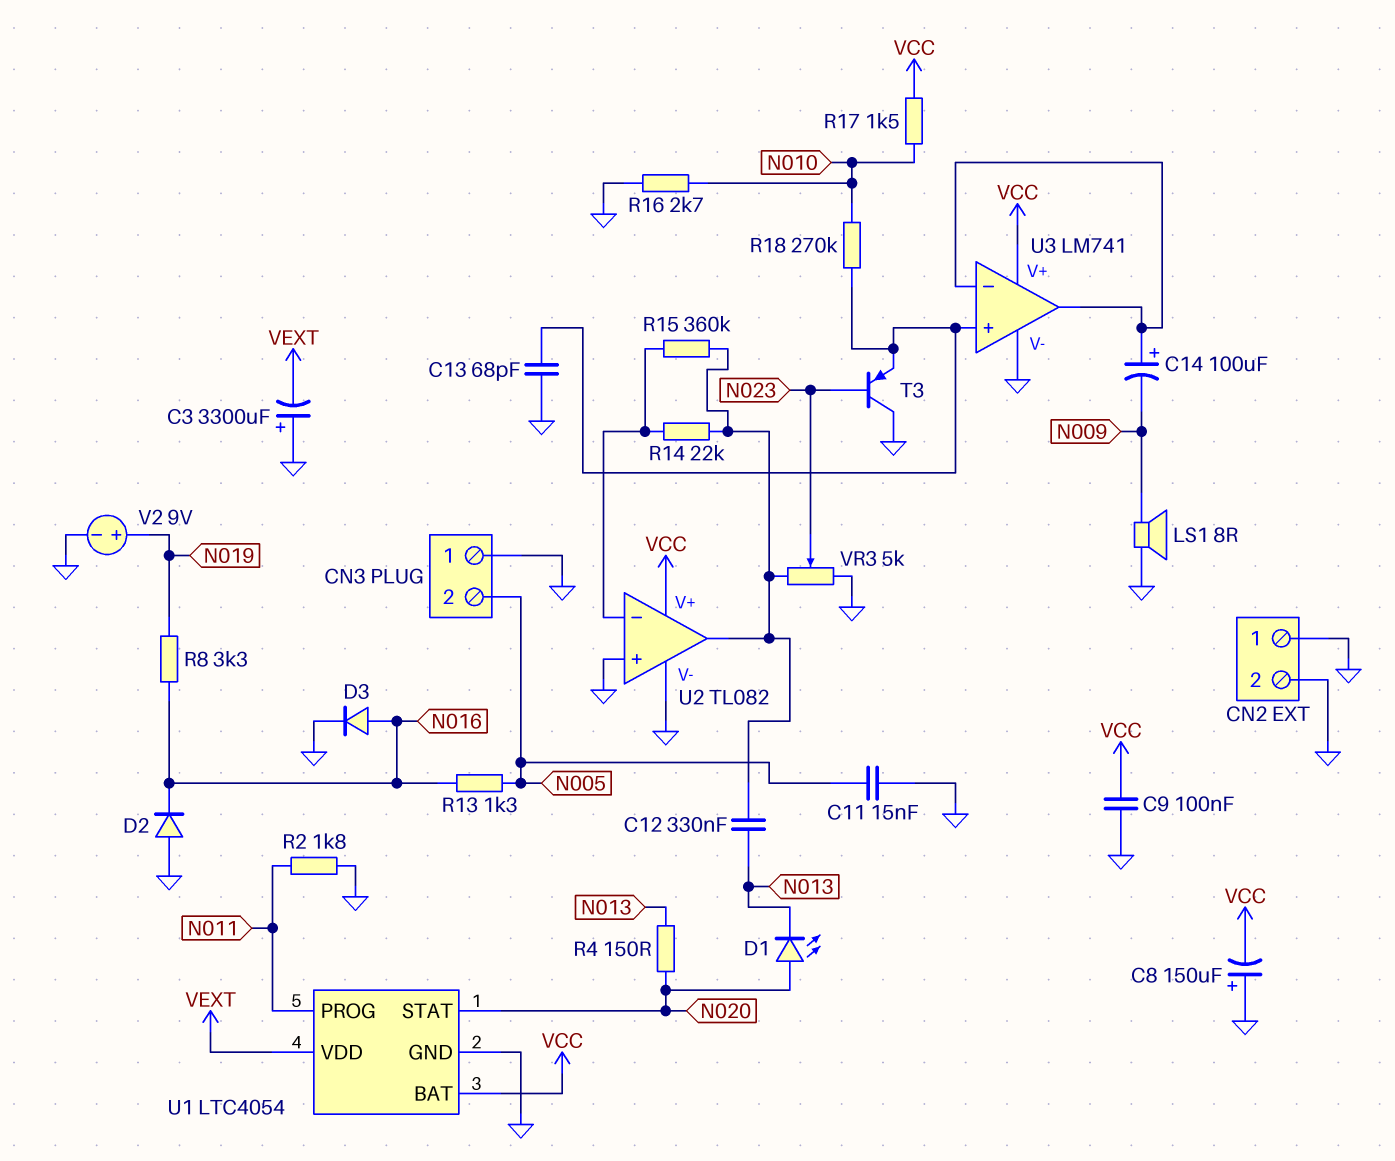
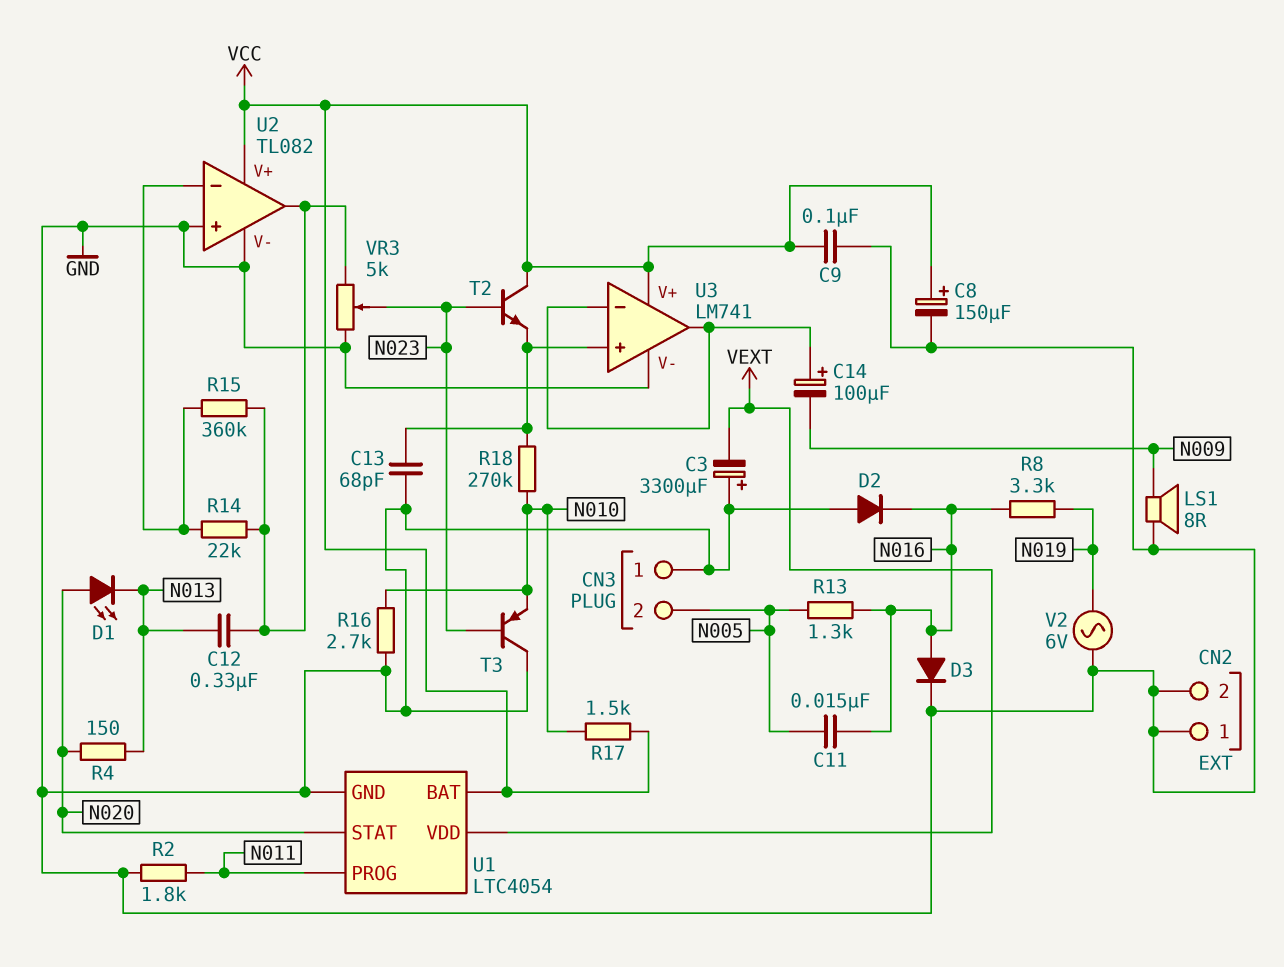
C8: 150uF (plus GND, minus VCC) -> 150uF (plus VCC, minus GND)
C11: 15nF (GND, N005) -> 15nF (N005, N016)
T2: none -> NPN (B N023, C VCC, E U3/in+)
T3: PNP (B N023, C GND, E U3/in+) -> PNP (B N023, C GND, E N010)
V2: 9V (plus N019, minus GND) -> AC 6V (GND, N019)

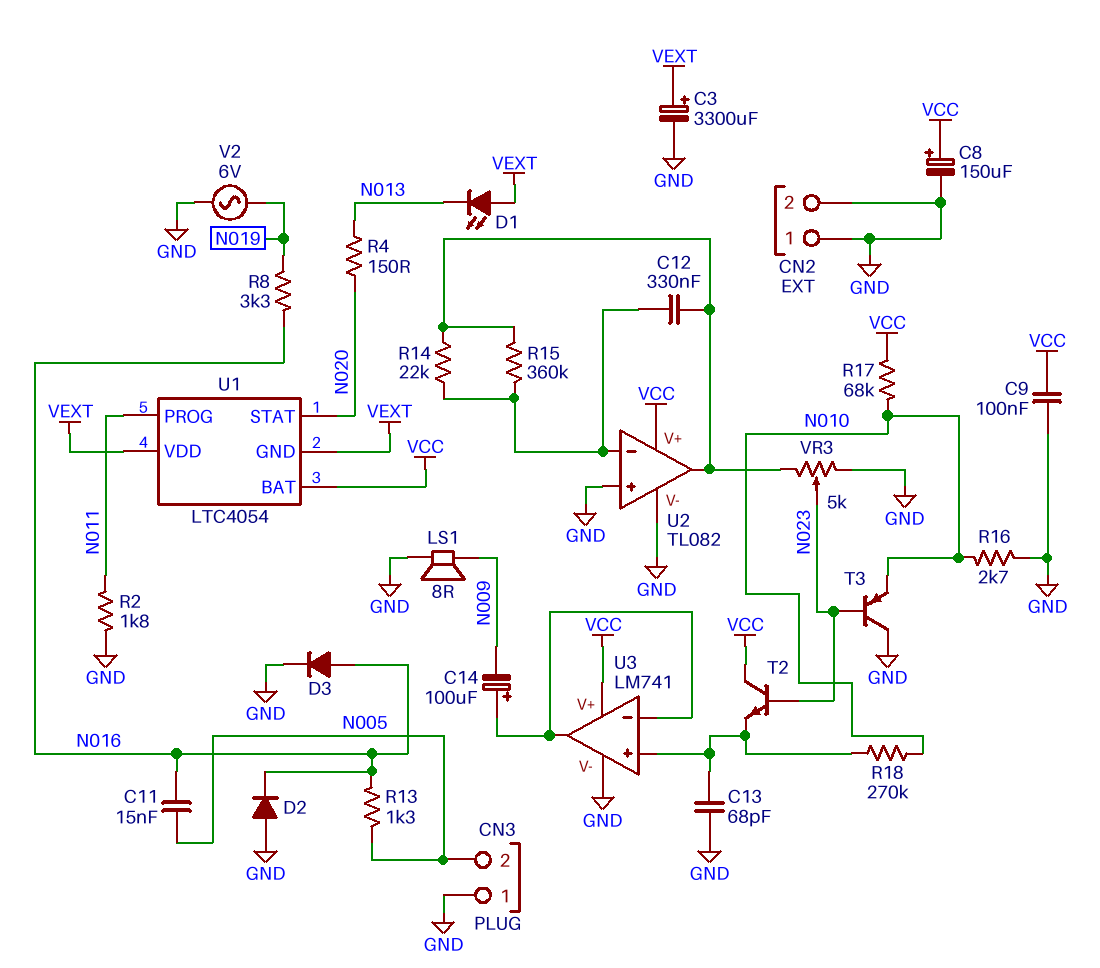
C3: 3300uF (plus GND, minus VEXT) -> 3300uF (plus VEXT, minus GND)
C12: 330nF (N013, U2/out) -> 330nF (U2/in-, U2/out)
D1: LED (A N020, K N013) -> LED (A VEXT, K N013)
R17: 1.5k (N010, VCC) -> 68k (N010, VCC)
U1 pin GND: GND -> VEXT

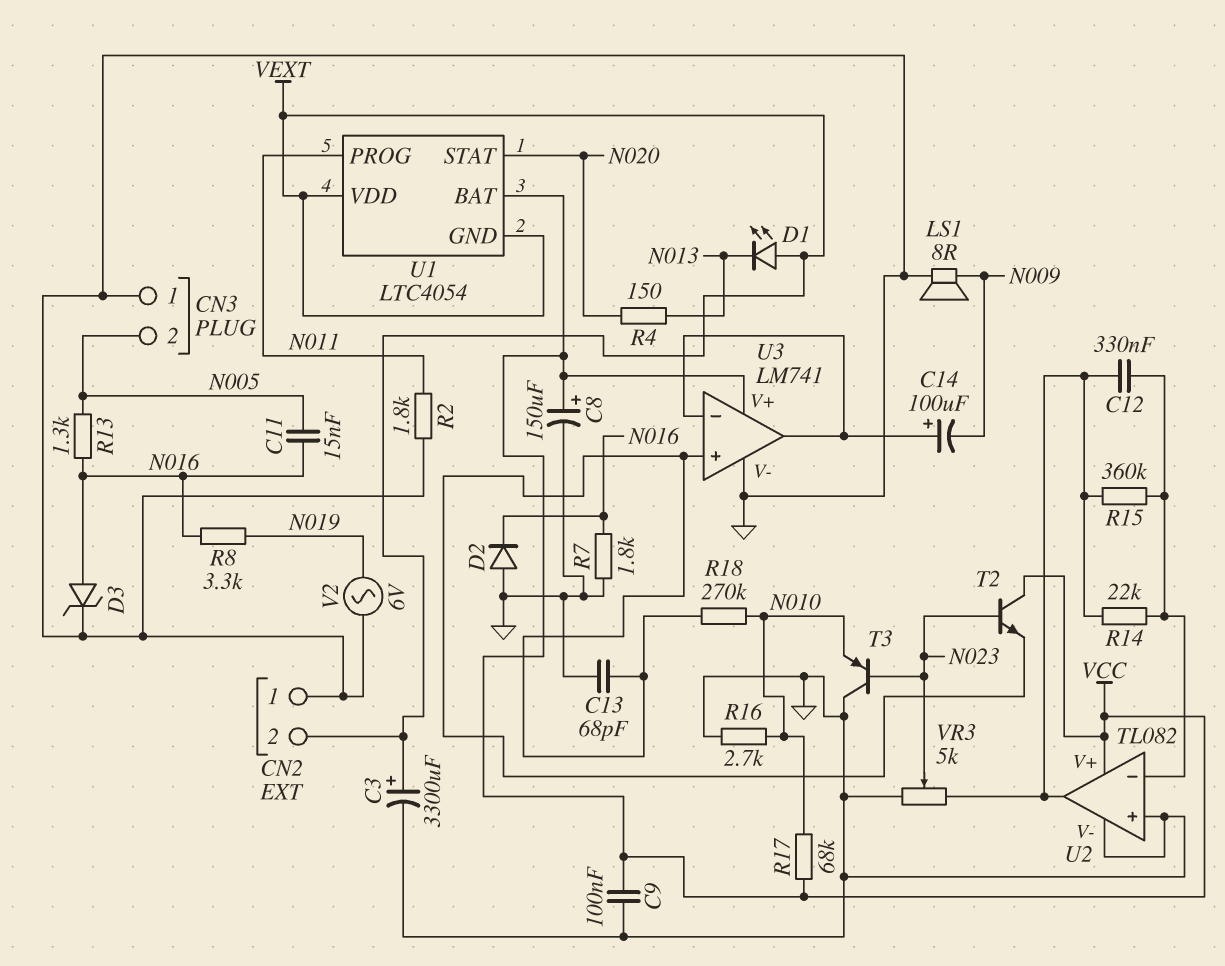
CN2 pin 2: GND -> VEXT
D3: diode (A N016, K GND) -> zener (A N016, K GND)
R7: none -> 1.8k (GND, N016)

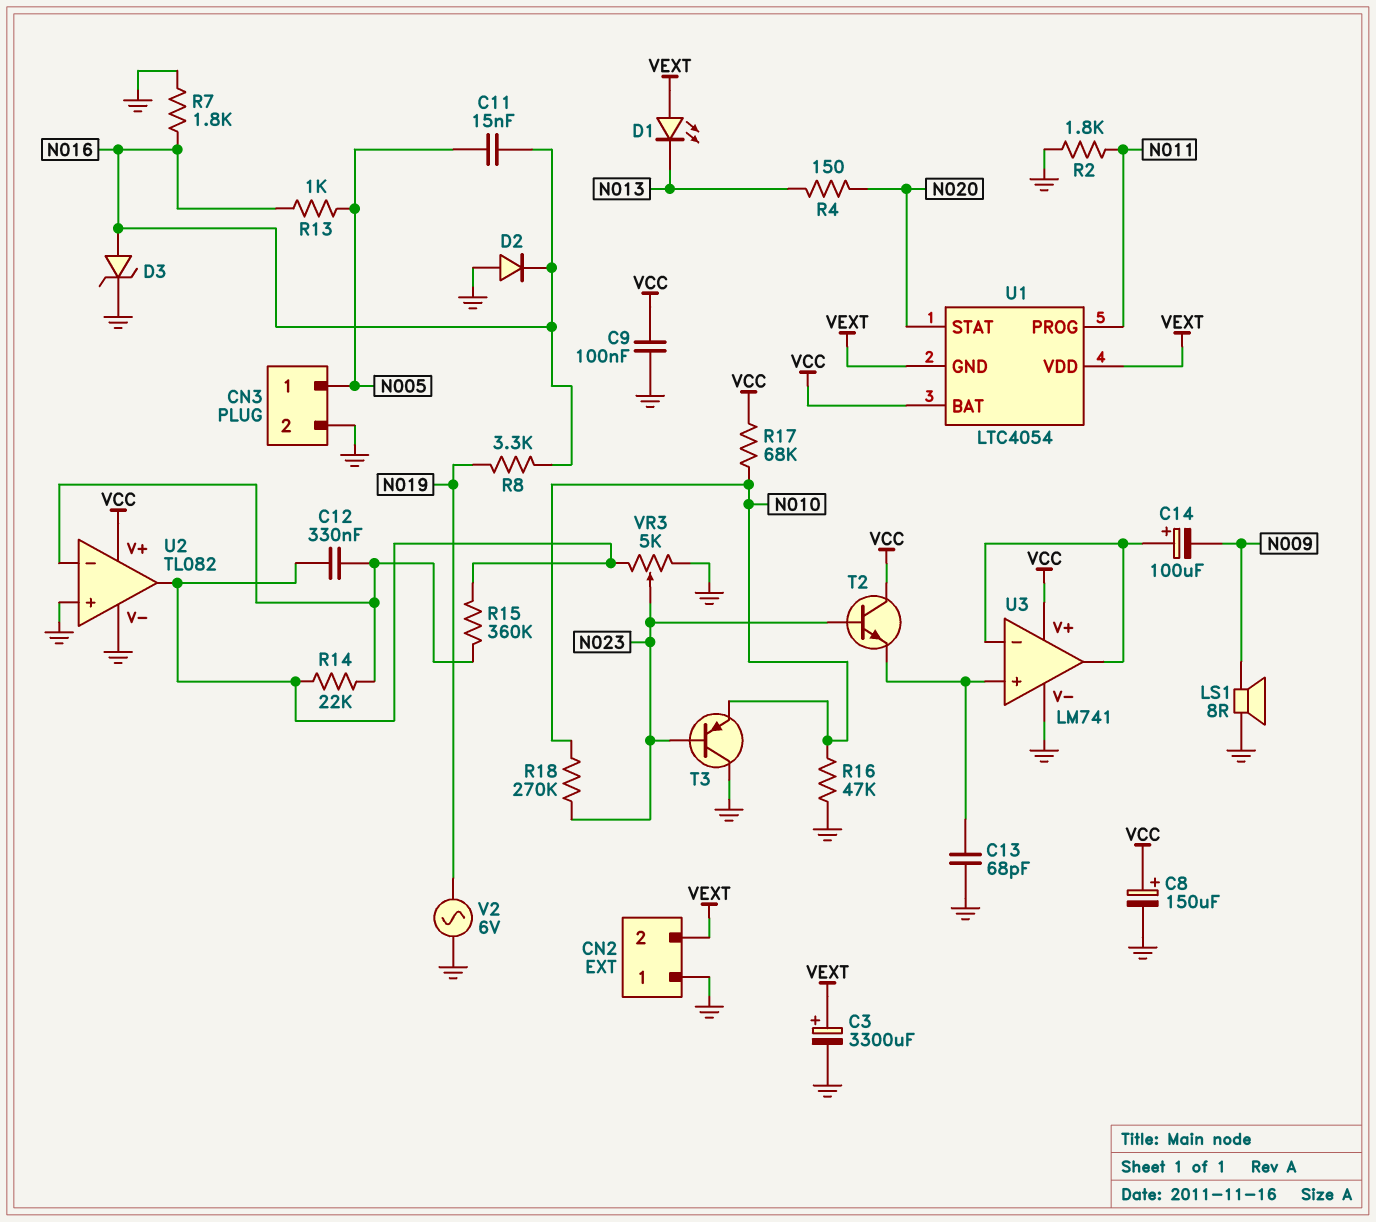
CN3 pin 1: GND -> N005
CN3 pin 2: N005 -> GND
R13: 1.3k (N005, N016) -> 1k (N005, N016)
R16: 2.7k (GND, N010) -> 47k (GND, N010)
R18: 270k (N010, U3/in+) -> 270k (N010, N023)

